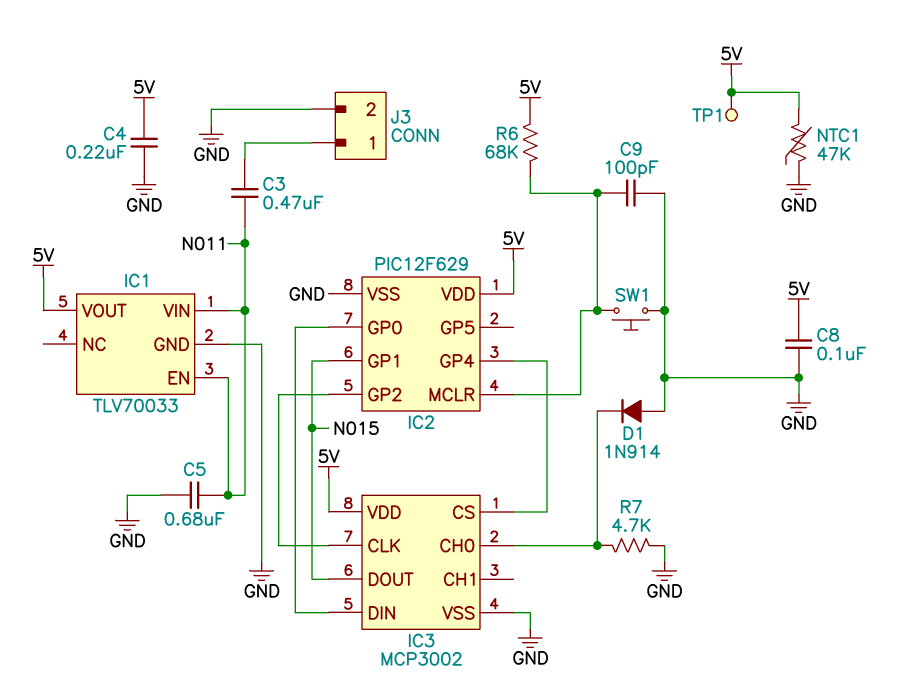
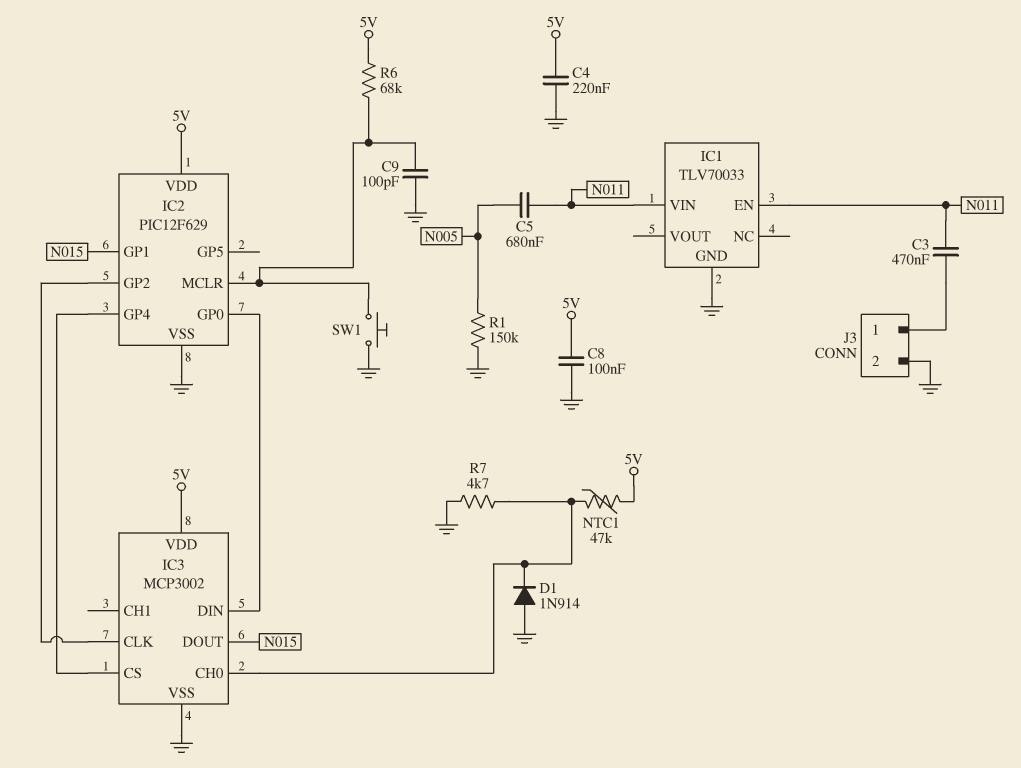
C5: 680nF (GND, N011) -> 680nF (N005, N011)
IC1 pin VOUT: 5V -> none
NTC1: 47k (5V, GND) -> 47k (5V, IC3/CH0)
R1: none -> 150k (GND, N005)
TP1: test point (5V) -> none

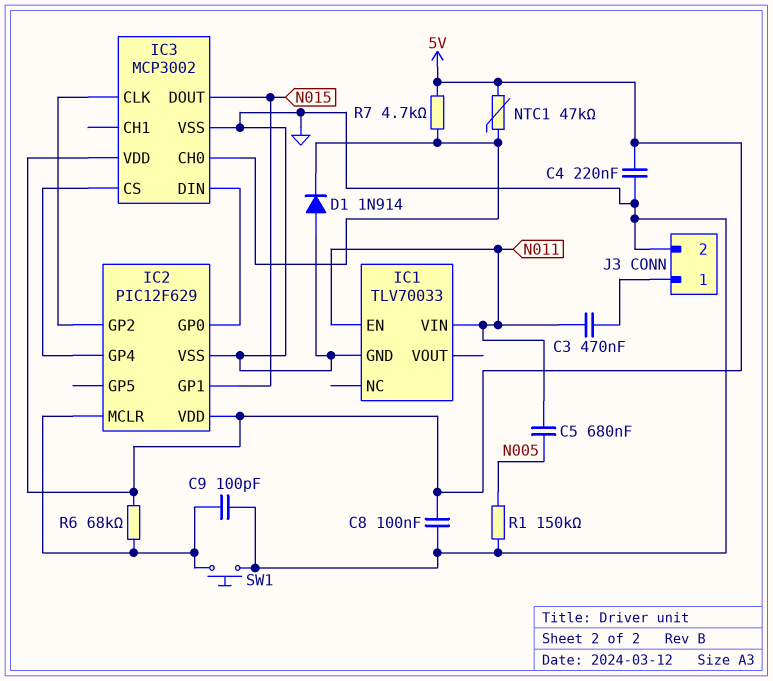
R7: 4.7k (GND, IC3/CH0) -> 4.7k (5V, IC3/CH0)

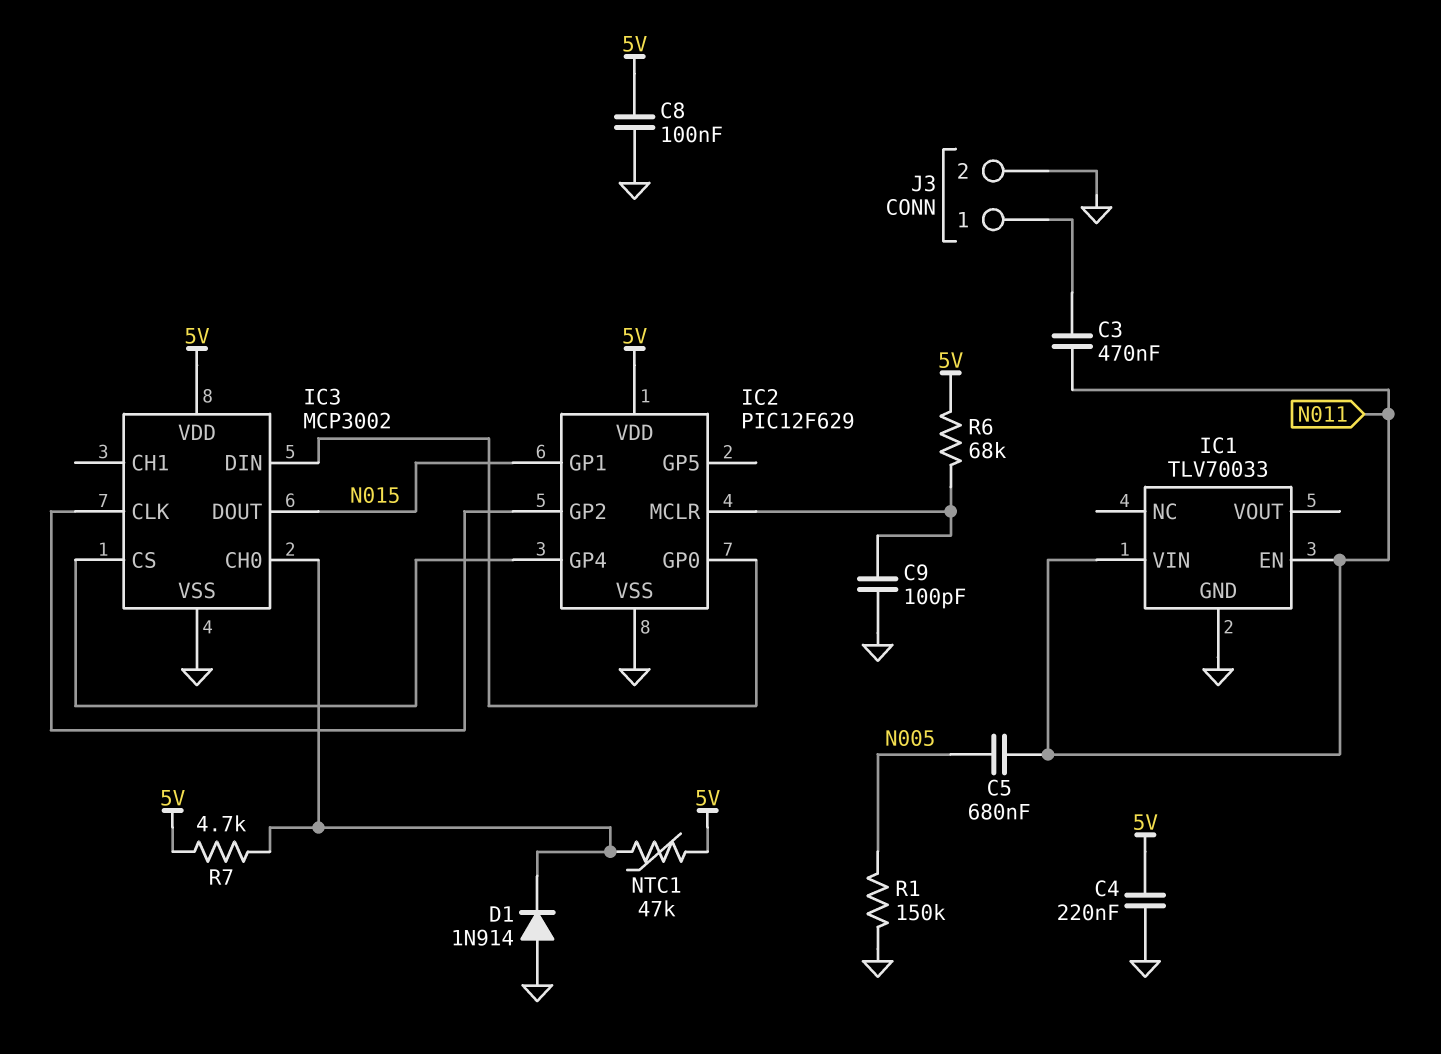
SW1: button (GND, IC2/MCLR) -> none

